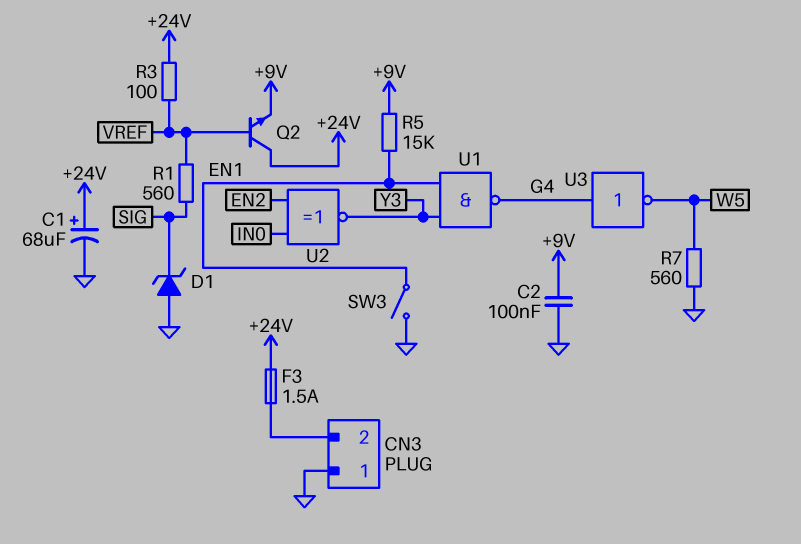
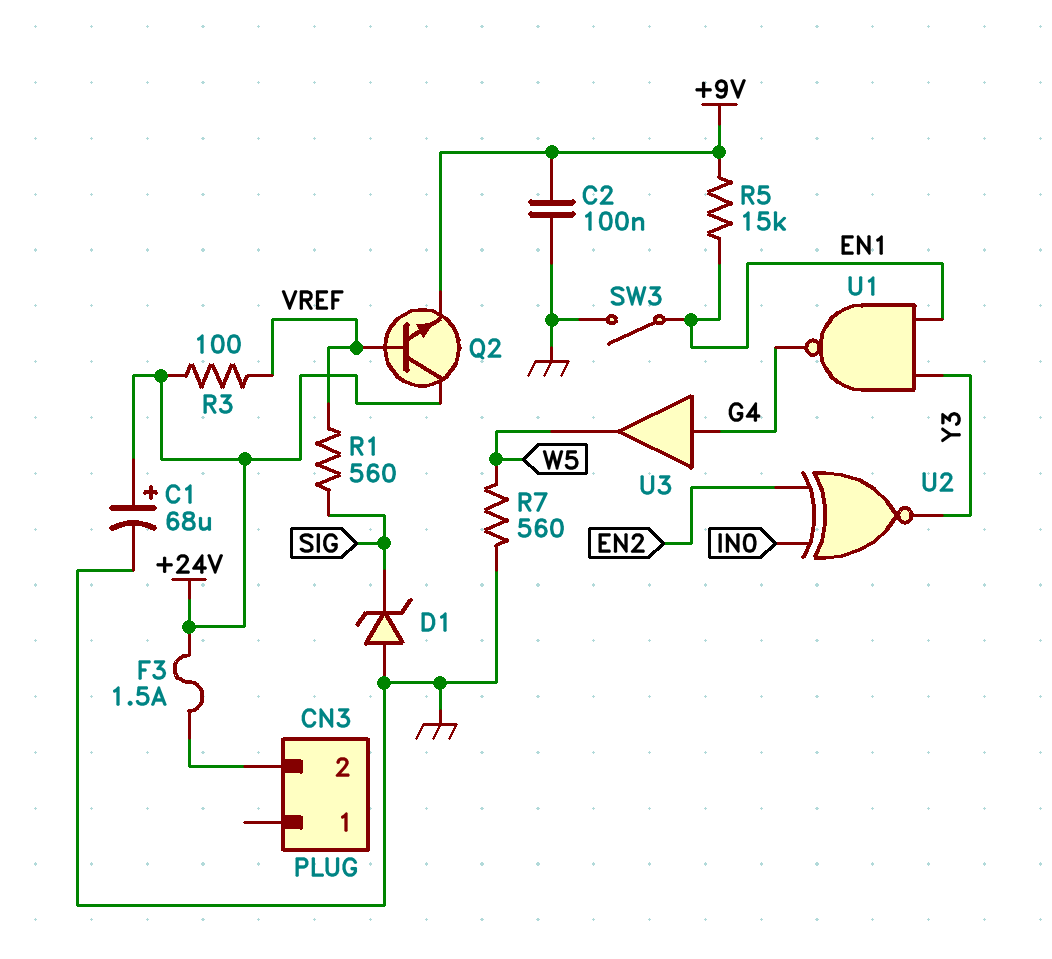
CN3 pin 1: GND -> none
U3: NOT (in G4, out W5) -> buffer (in G4, out W5)

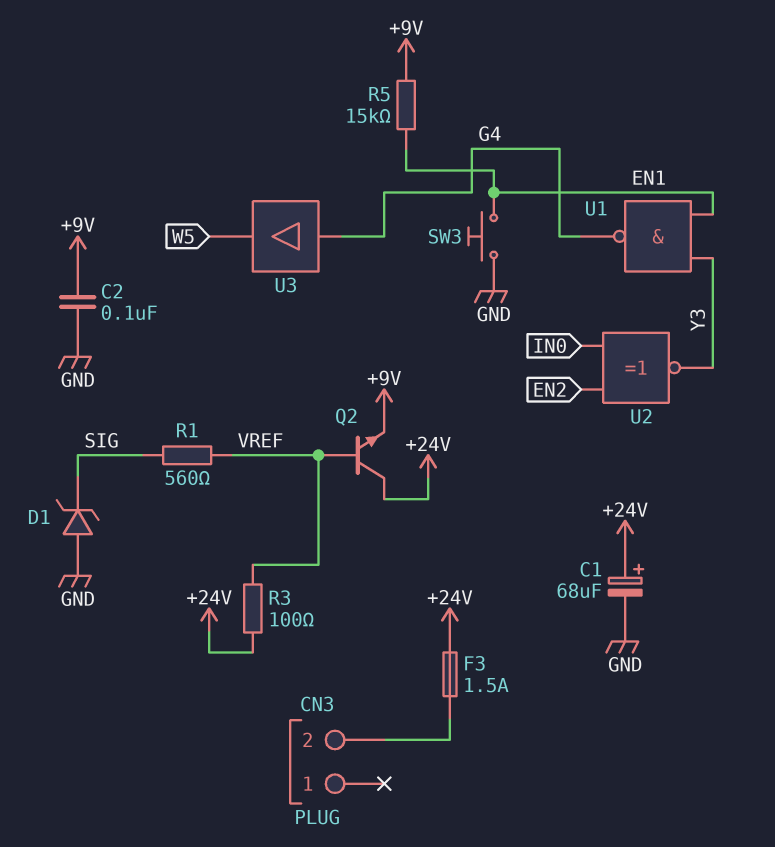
R7: 560 (GND, W5) -> none
SW3: switch (EN1, GND) -> button (EN1, GND)

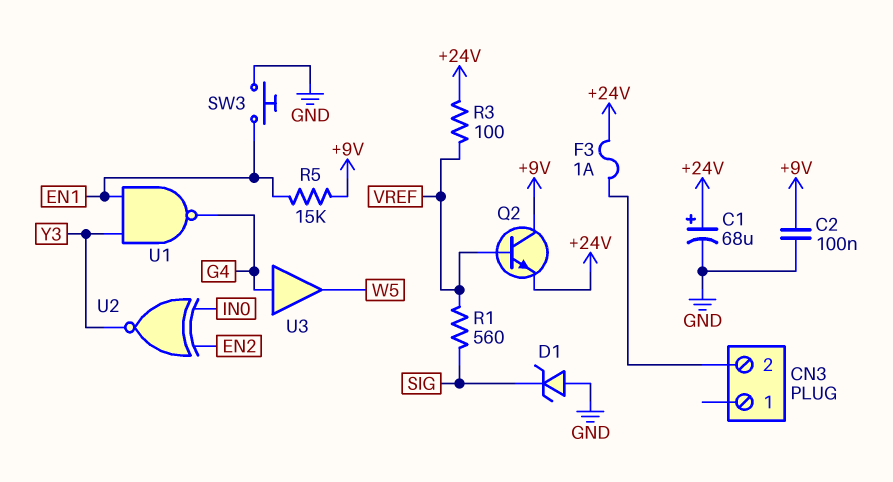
F3: 1.5A (+24V, CN3/2) -> 1A (+24V, CN3/2)
Q2: NPN (B VREF, C +24V, E +9V) -> NPN (B VREF, C +9V, E +24V)

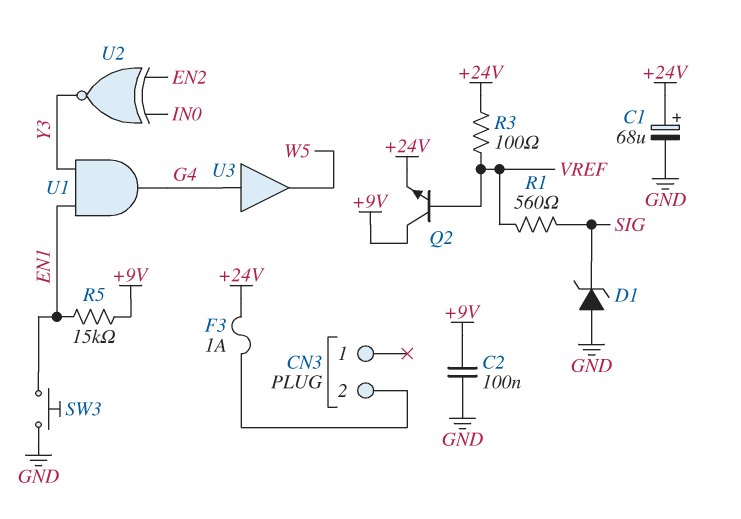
U1: NAND (in EN1, in Y3, out G4) -> AND (in EN1, in Y3, out G4)

